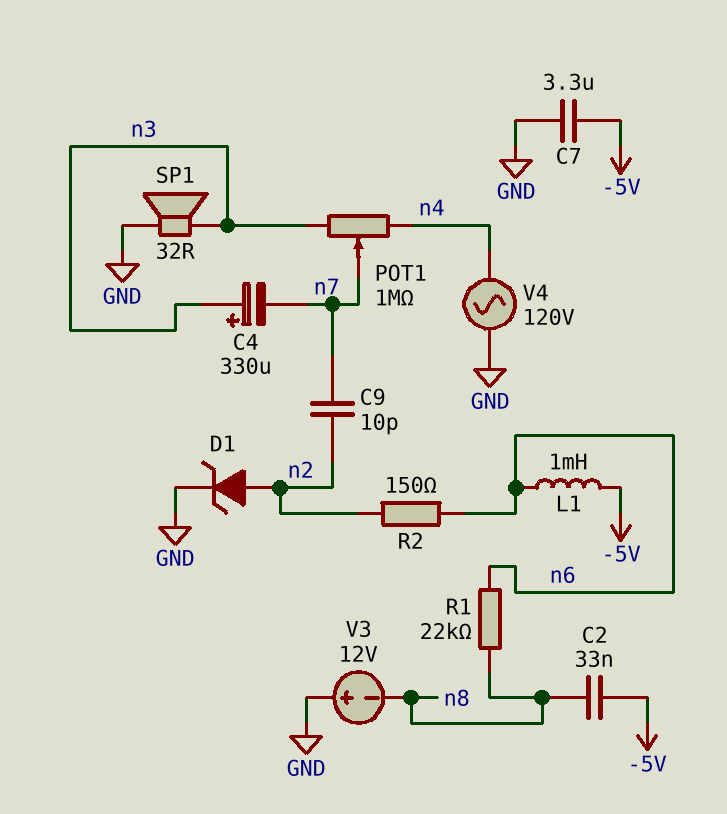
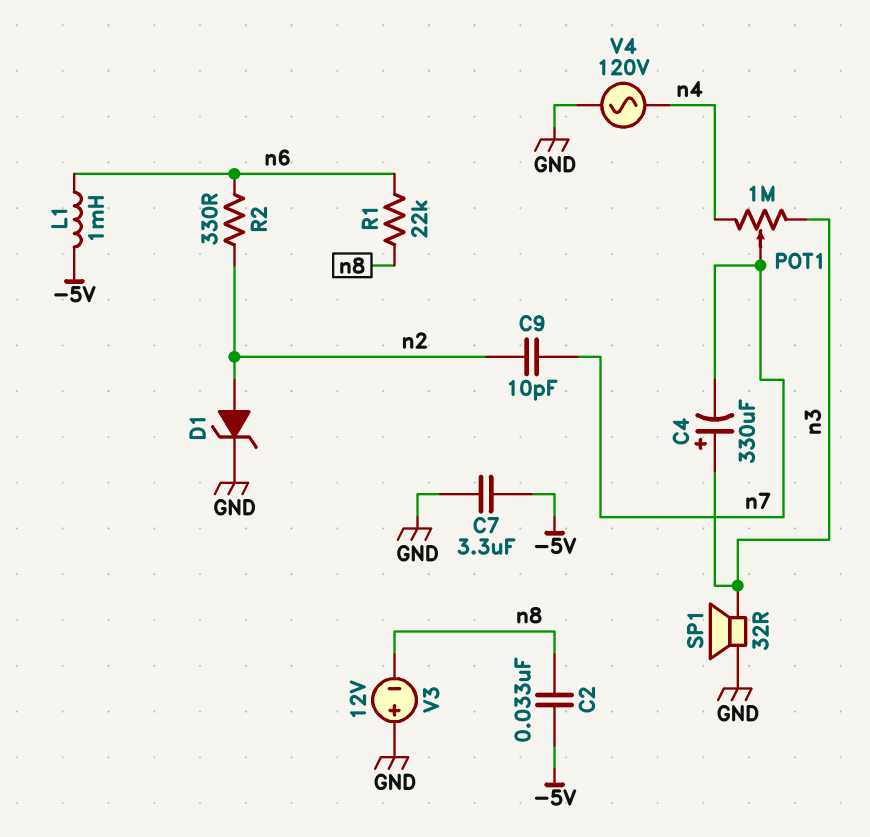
R2: 150 (n2, n6) -> 330 (n2, n6)

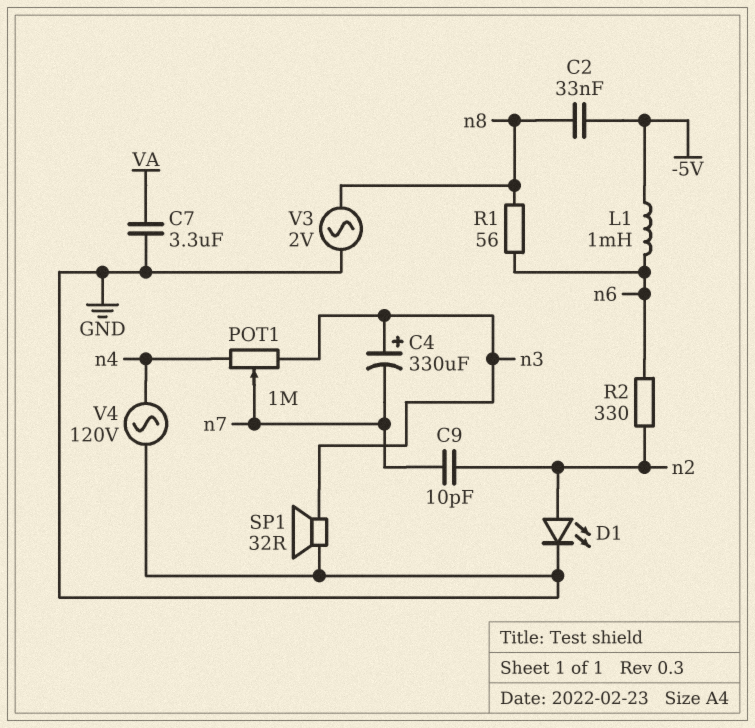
C7: 3.3uF (-5V, GND) -> 3.3uF (GND, VA)
D1: zener (A n2, K GND) -> LED (A n2, K GND)
R1: 22k (n6, n8) -> 56 (n6, n8)
V3: 12V (plus GND, minus n8) -> AC 2V (GND, n8)

